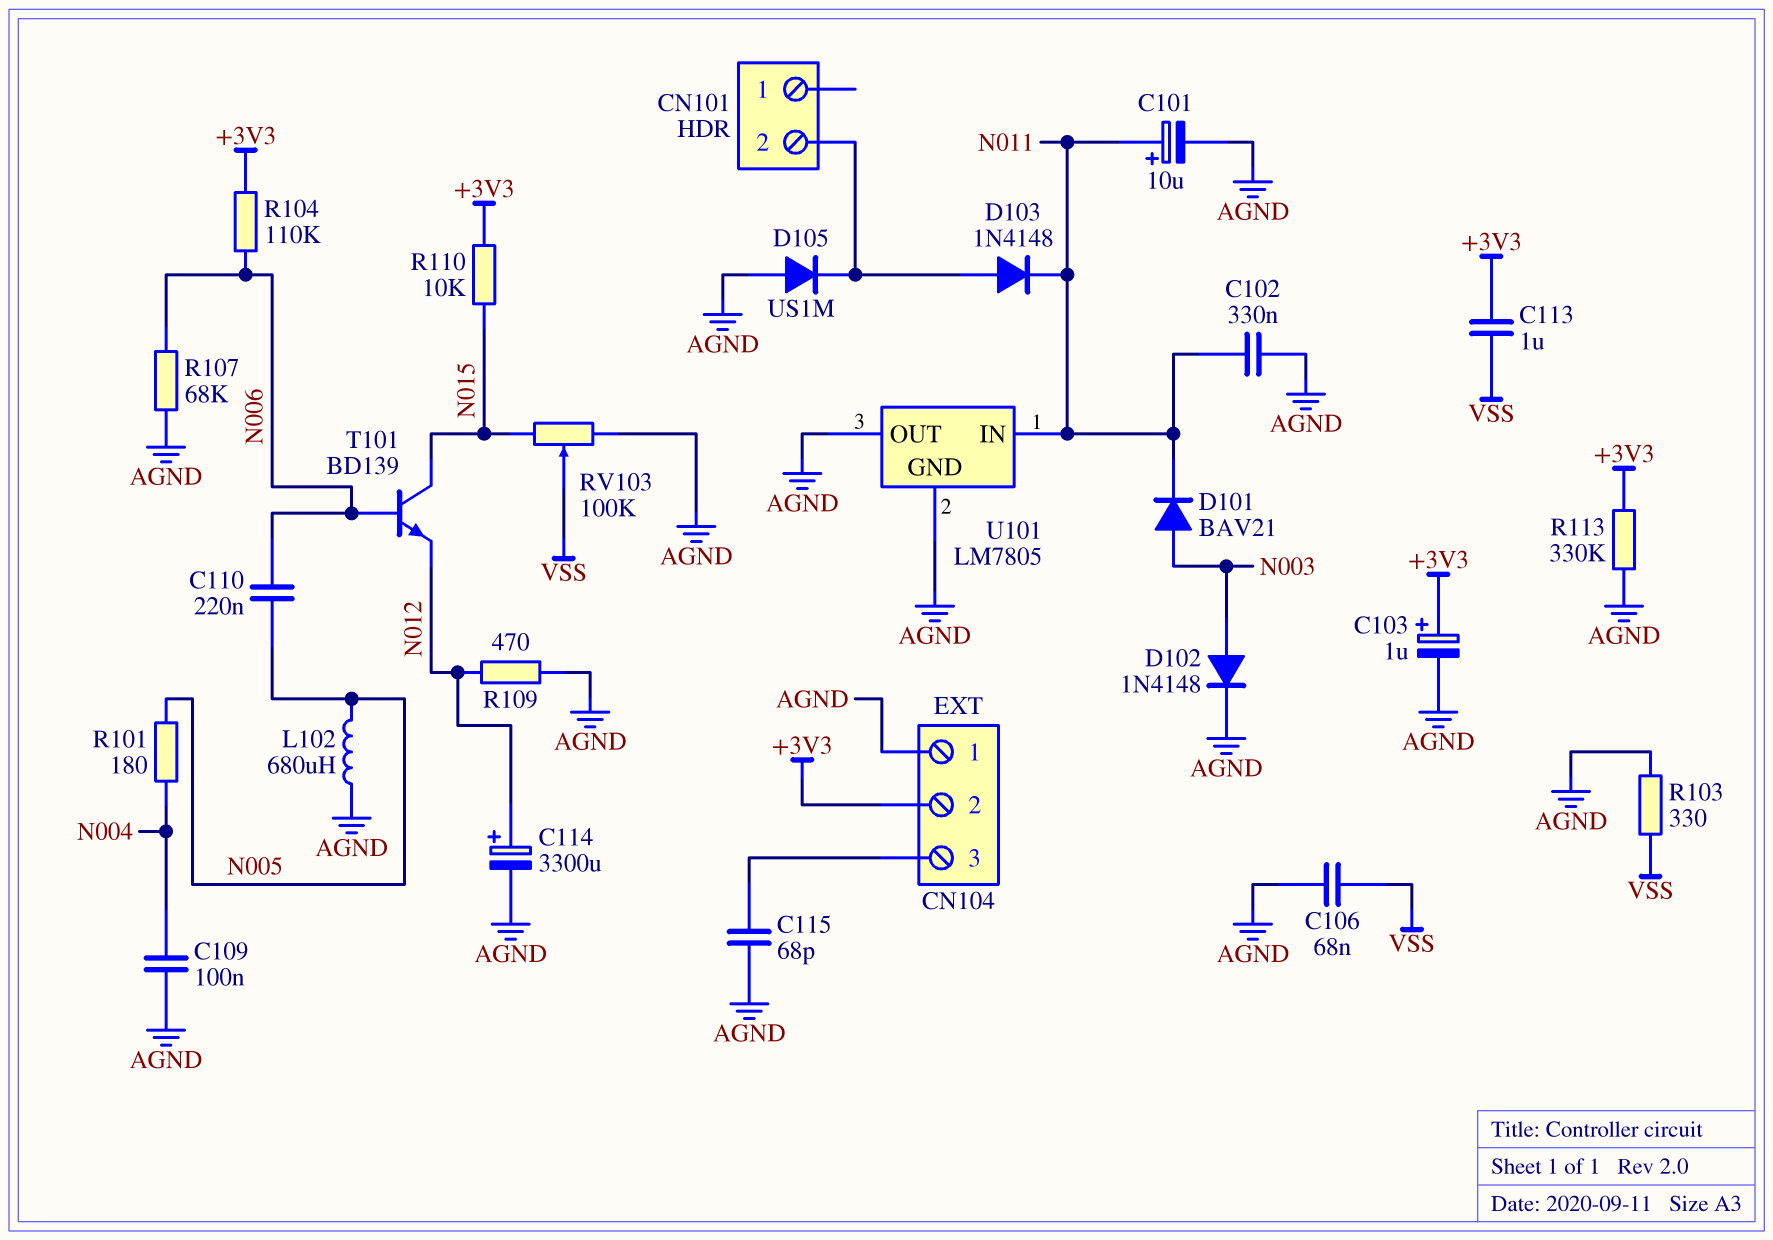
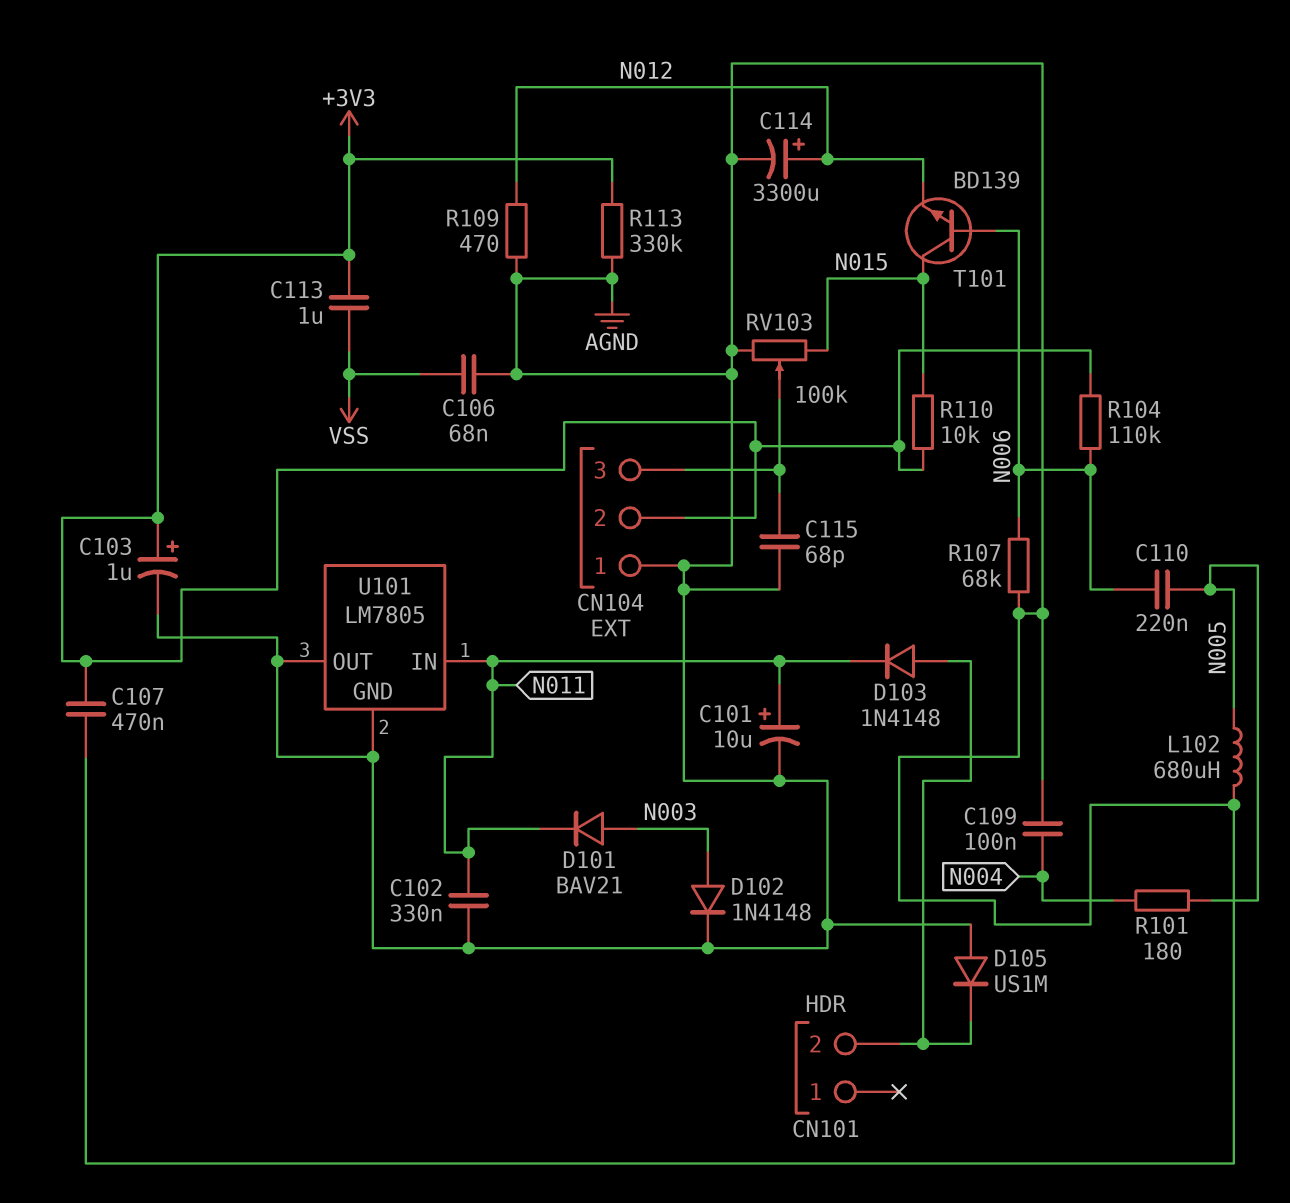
C107: none -> 470nF (+3V3, AGND)
R103: 330 (AGND, VSS) -> none
RV103: 100k (AGND, N015, wiper VSS) -> 100k (AGND, N015, wiper CN104/3)

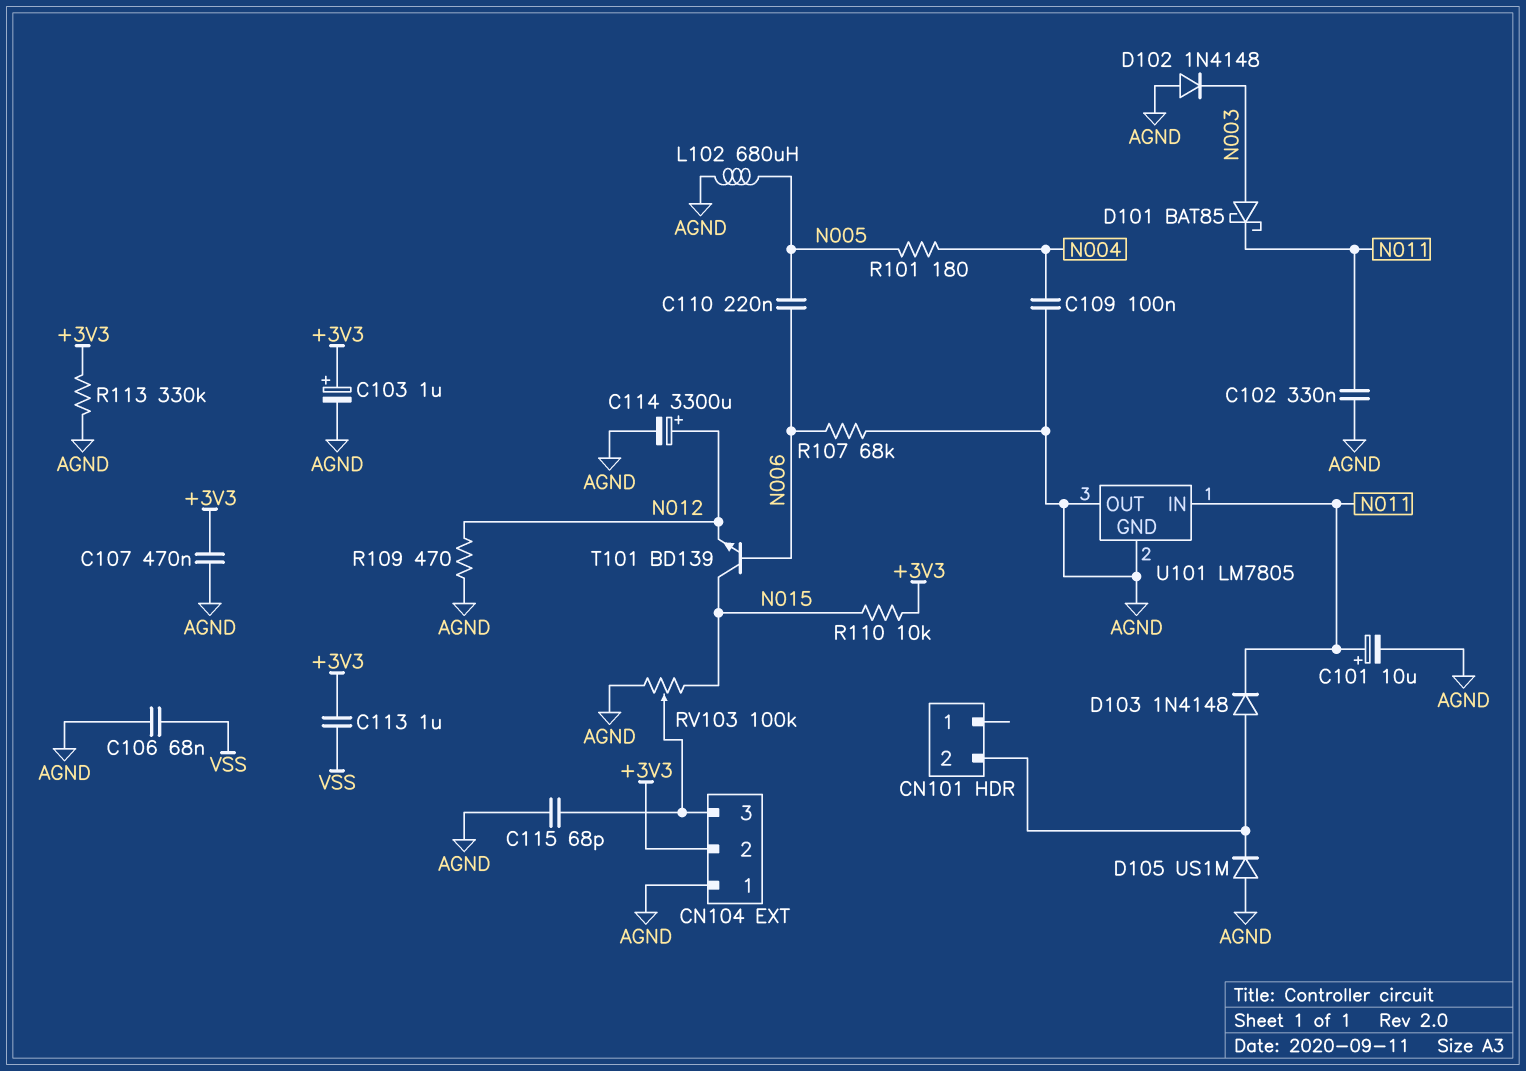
D101: diode BAV21 (A N003, K N011) -> schottky BAT85 (A N003, K N011)
D102: diode 1N4148 (A N003, K AGND) -> diode 1N4148 (A AGND, K N003)
R104: 110k (+3V3, N006) -> none

